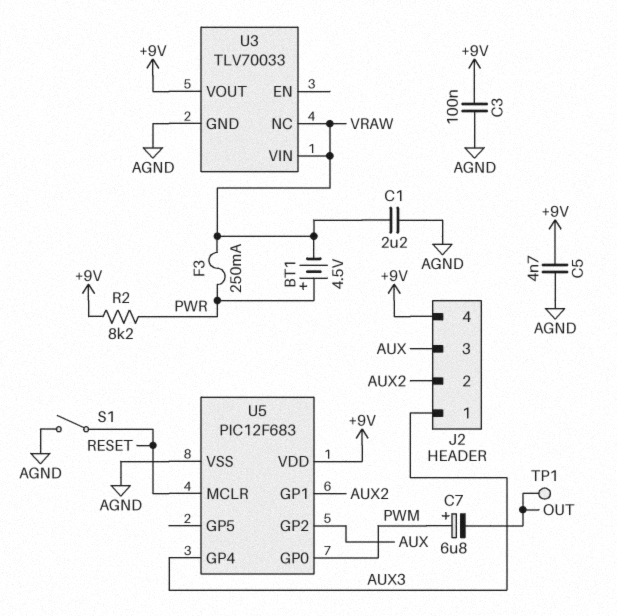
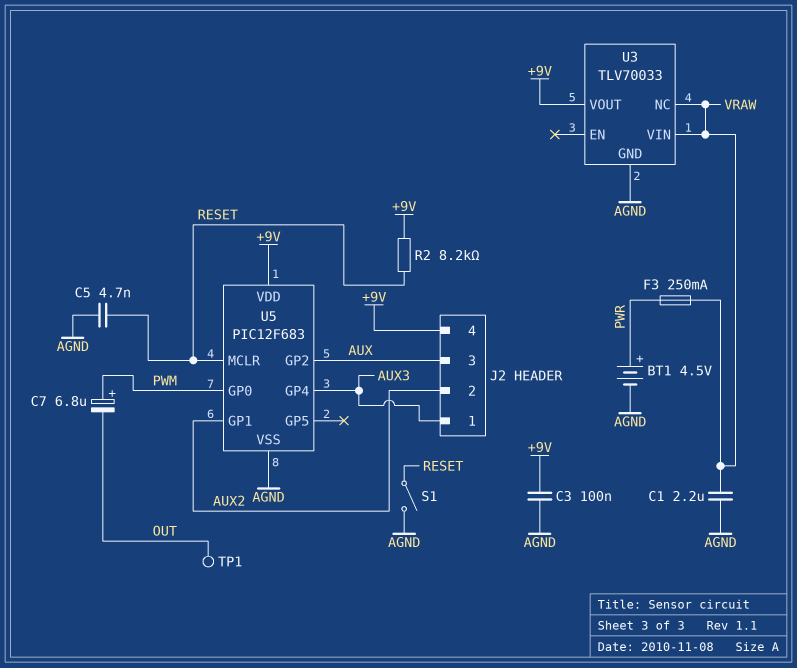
BT1: 4.5V (plus PWR, minus VRAW) -> 4.5V (plus PWR, minus AGND)
C5: 4.7nF (+9V, AGND) -> 4.7nF (AGND, RESET)
R2: 8.2k (+9V, PWR) -> 8.2k (+9V, RESET)

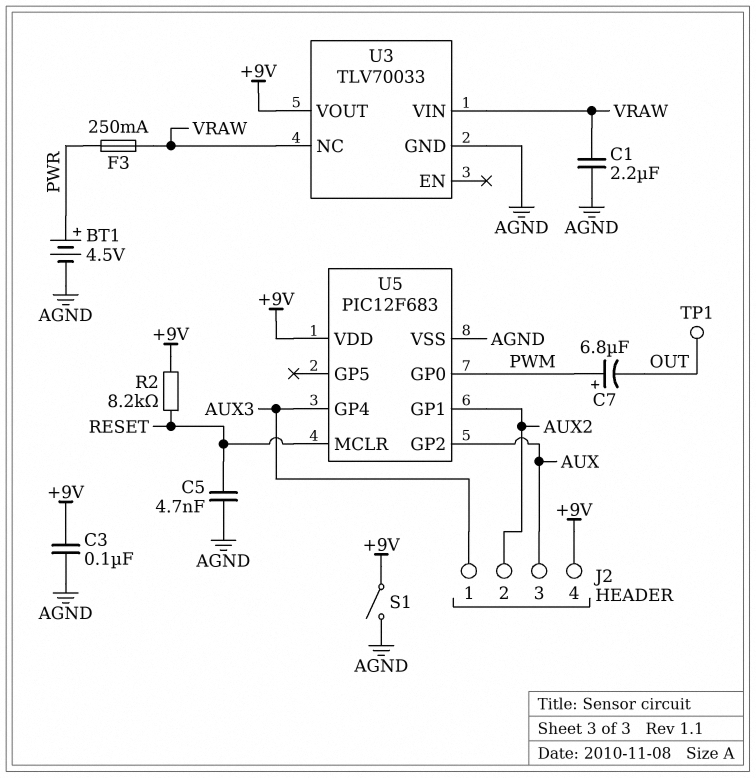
S1: switch (AGND, RESET) -> switch (+9V, AGND)

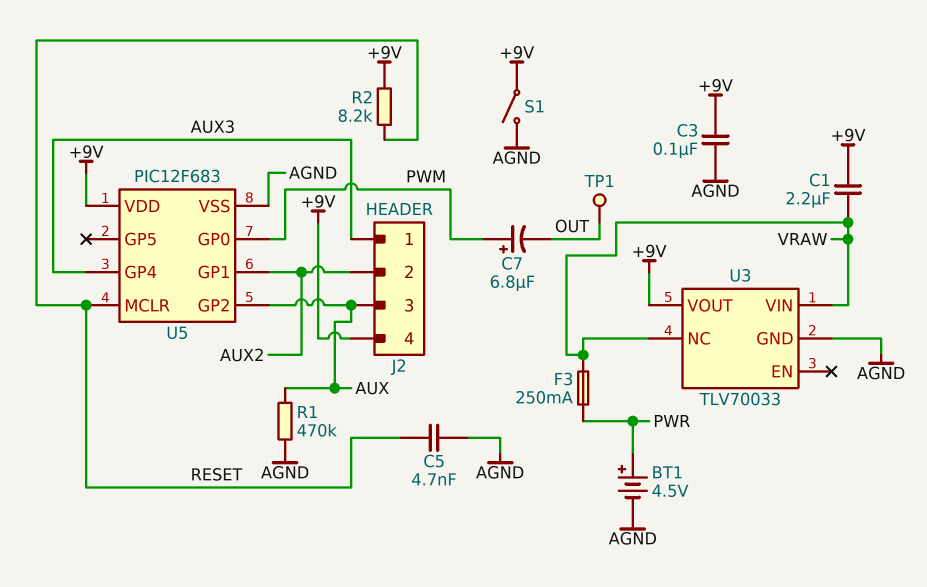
C1: 2.2uF (AGND, VRAW) -> 2.2uF (+9V, VRAW)
R1: none -> 470k (AGND, AUX)

